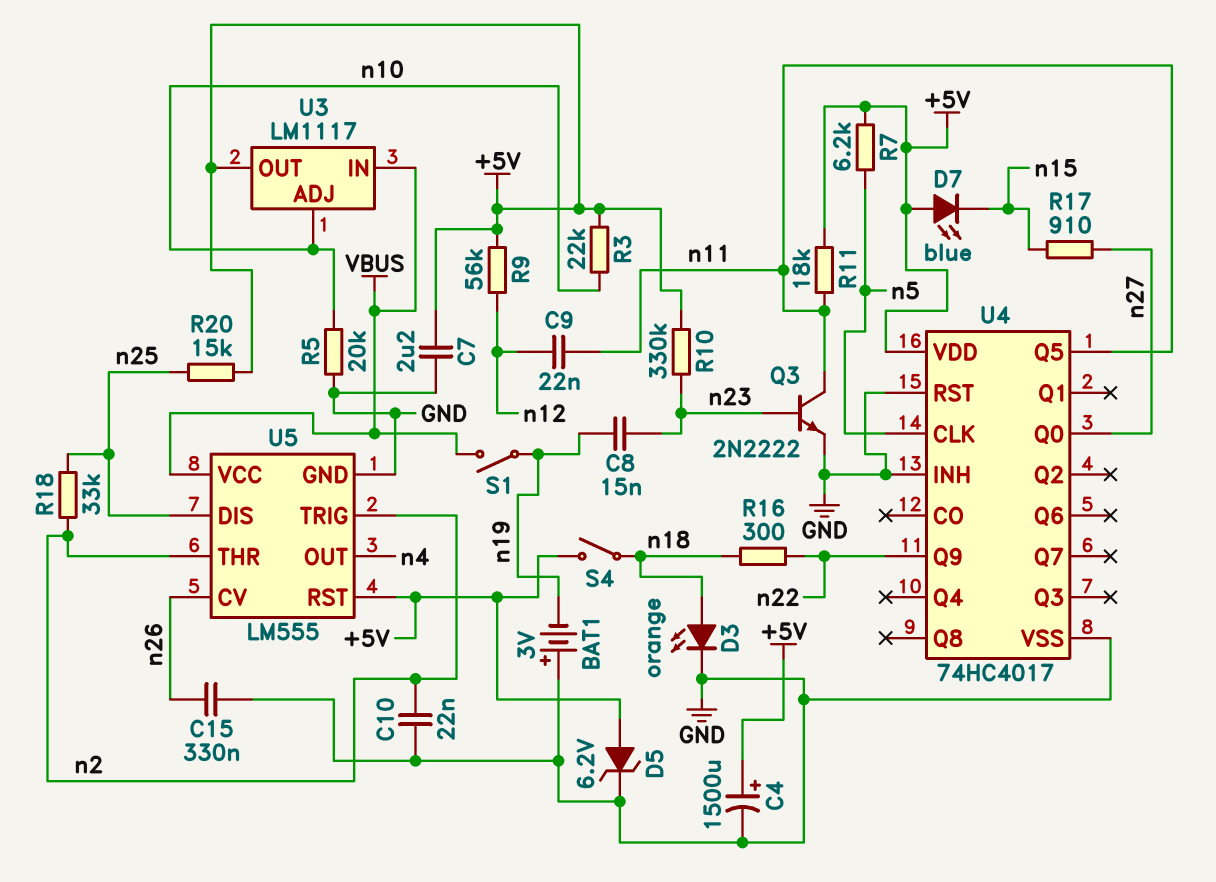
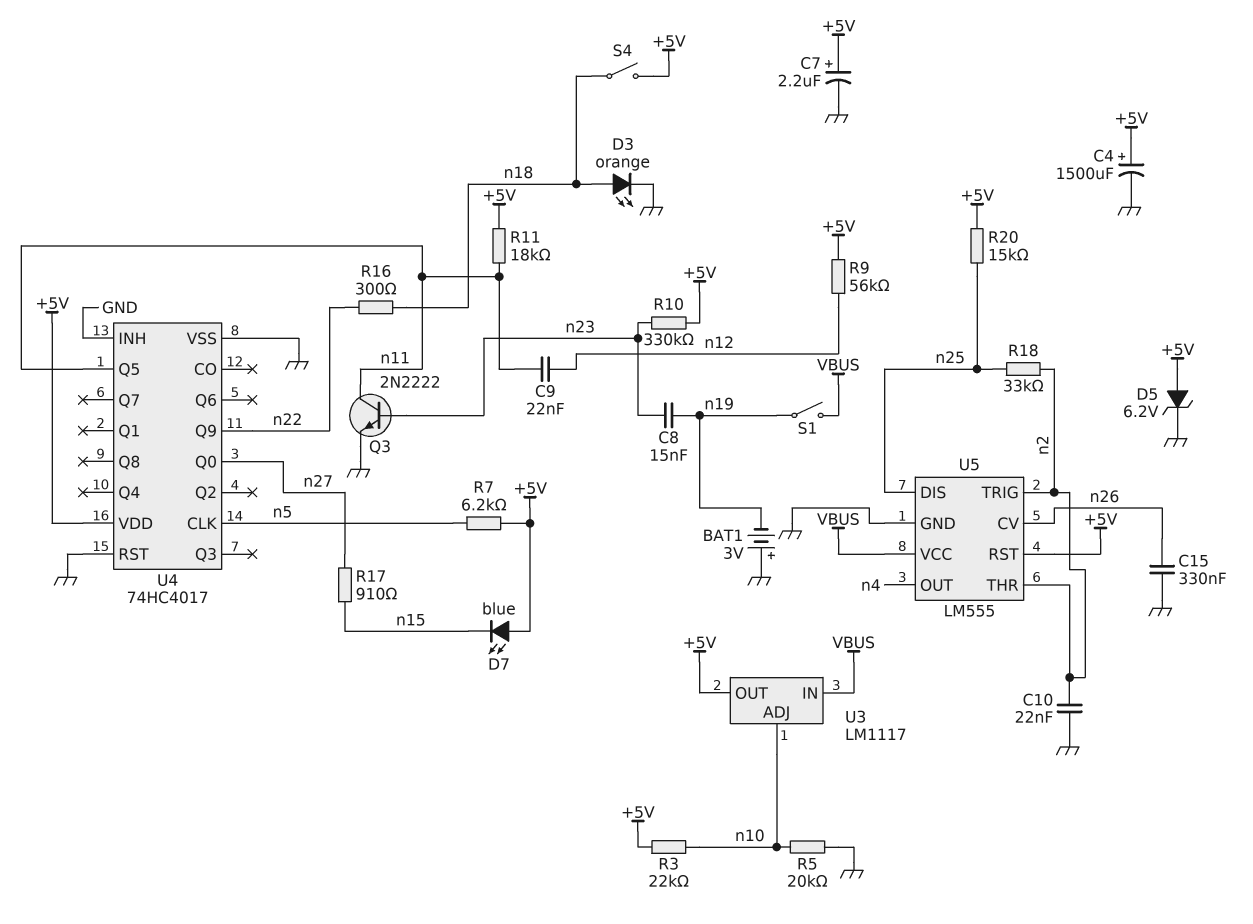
C7: 2.2uF (+5V, GND) -> 2.2uF (plus +5V, minus GND)

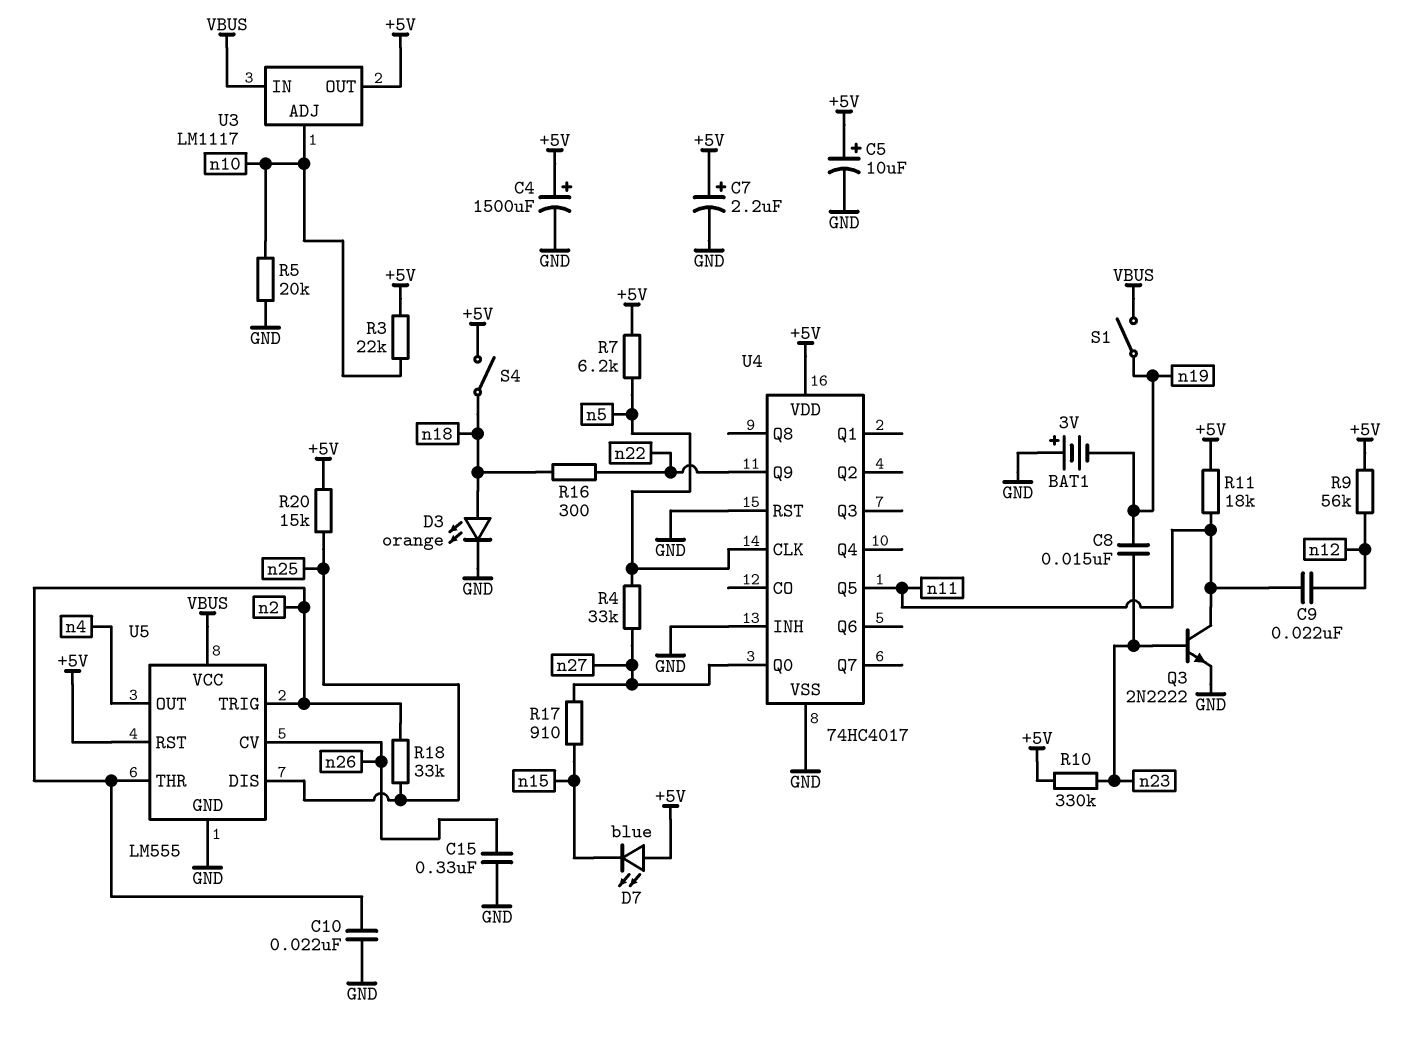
C5: none -> 10uF (plus +5V, minus GND)
D5: zener 6.2V (A +5V, K GND) -> none
R4: none -> 33k (n5, n27)

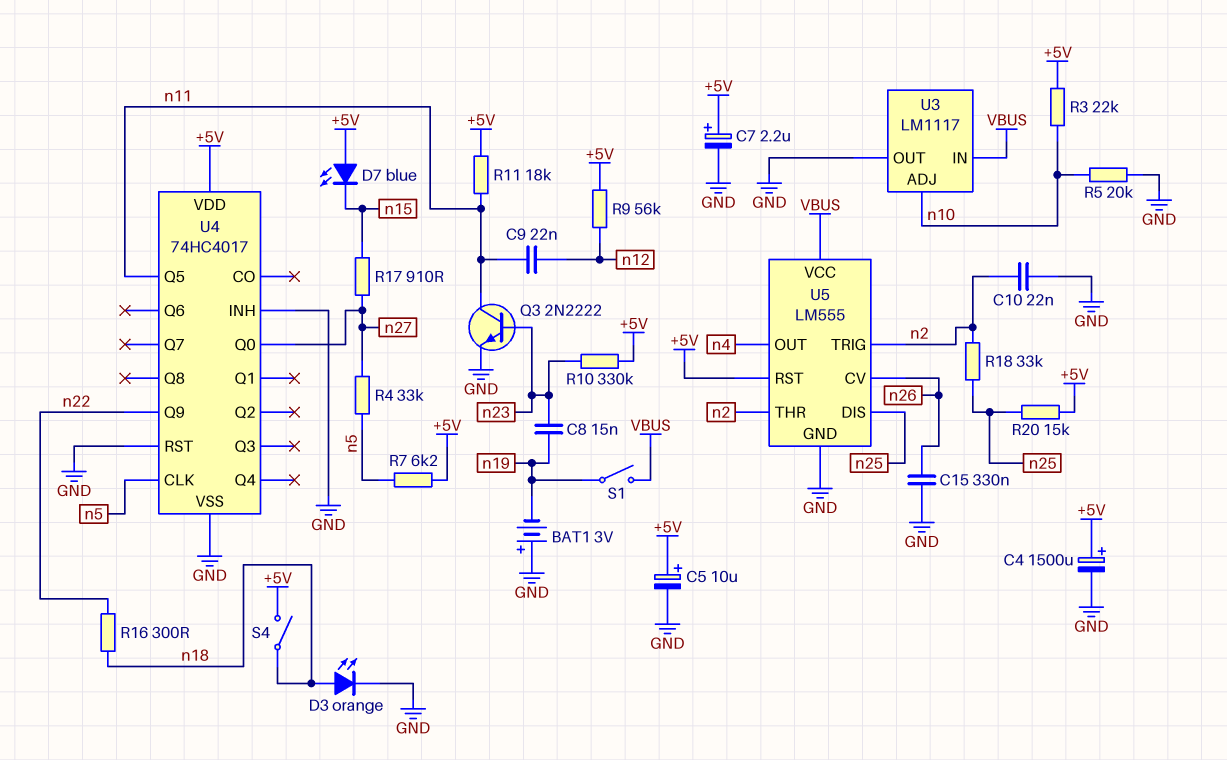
U3 pin OUT: +5V -> GND

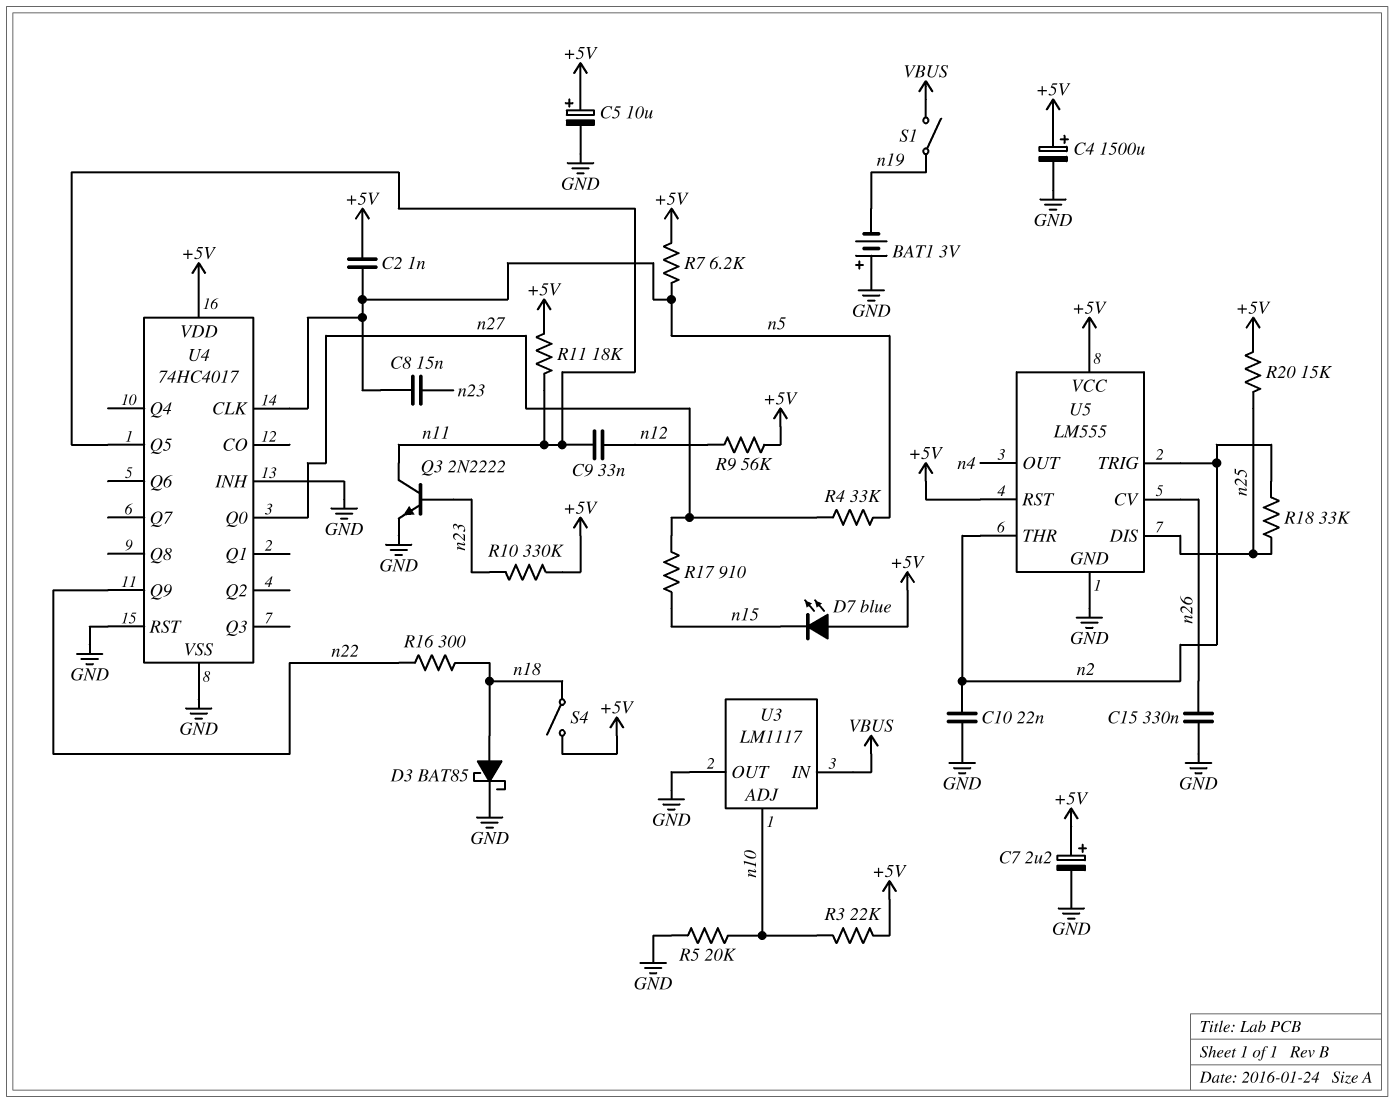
C2: none -> 1nF (+5V, n5)
C8: 15nF (n19, n23) -> 15nF (n5, n23)
C9: 22nF (n11, n12) -> 33nF (n11, n12)
D3: LED orange (A n18, K GND) -> schottky BAT85 (A n18, K GND)
U5 pin VCC: VBUS -> +5V

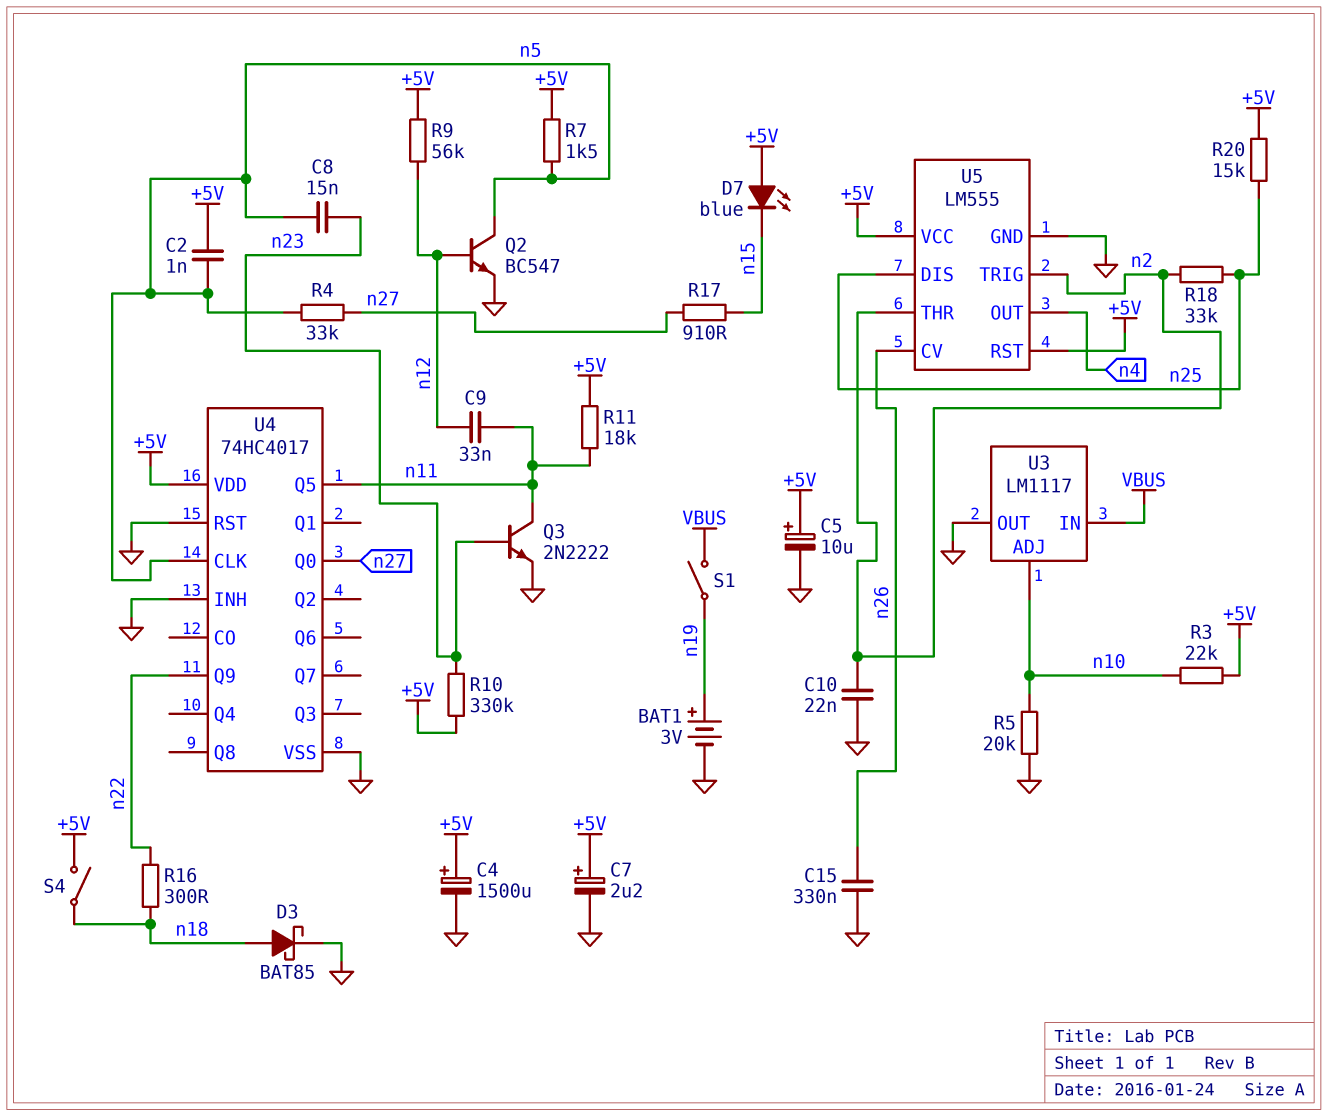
BAT1: 3V (plus GND, minus n19) -> 3V (plus n19, minus GND)
Q2: none -> NPN BC547 (B n12, C n5, E GND)
R7: 6.2k (+5V, n5) -> 1.5k (+5V, n5)

